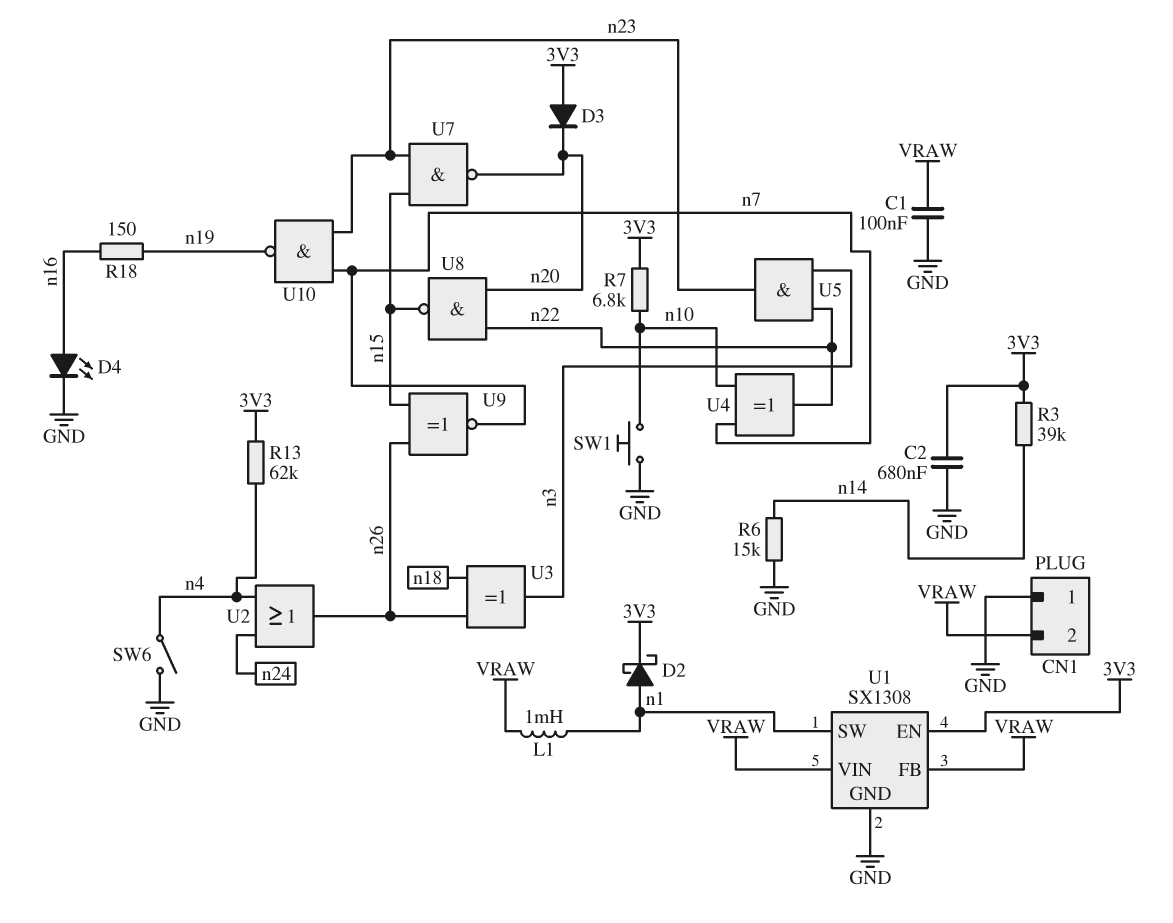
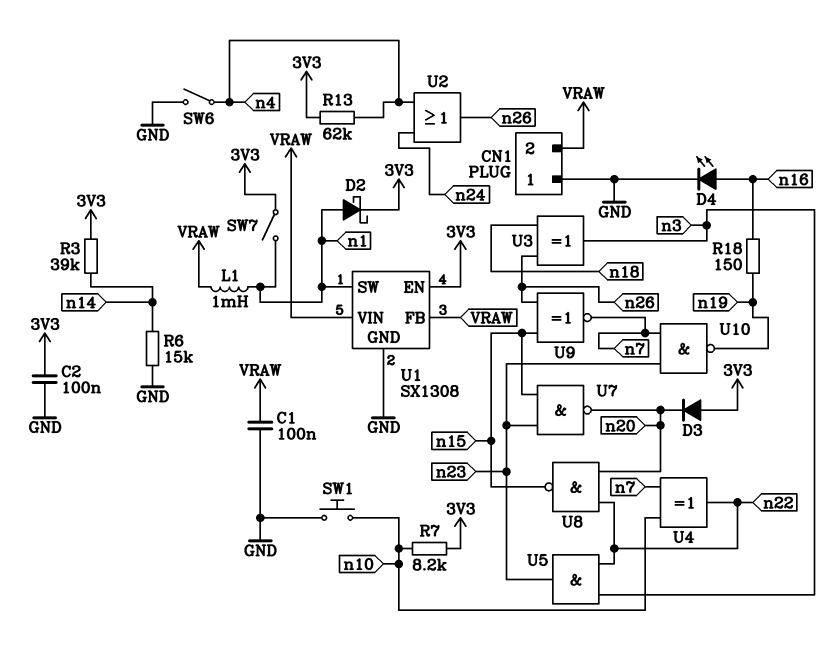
C2: 680nF (3V3, GND) -> 100nF (3V3, GND)
R7: 6.8k (3V3, n10) -> 8.2k (3V3, n10)
SW7: none -> switch (3V3, n1)

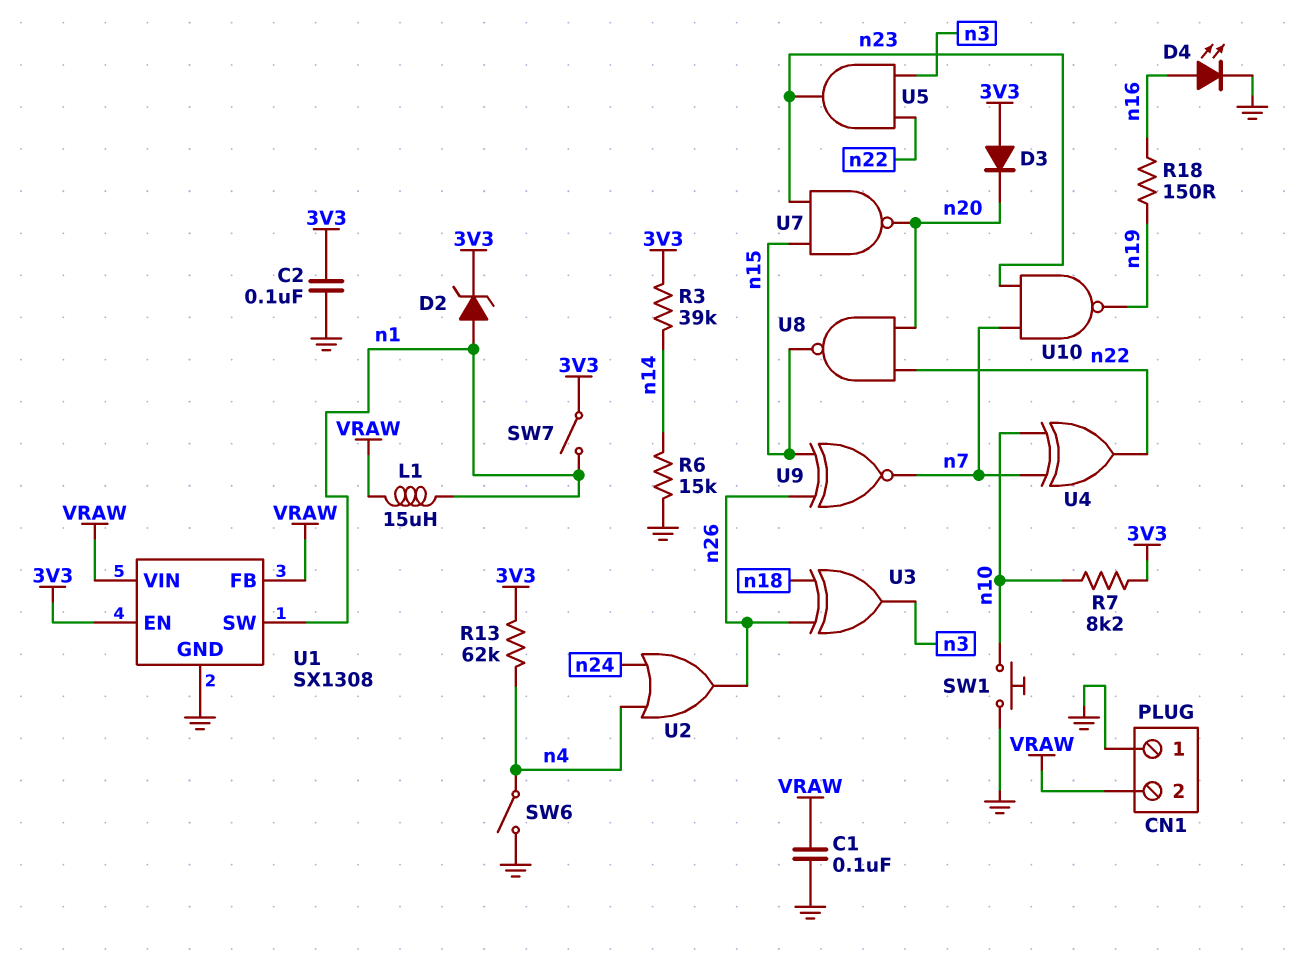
D2: schottky (A n1, K 3V3) -> zener (A n1, K 3V3)
L1: 1mH (VRAW, n1) -> 15uH (VRAW, n1)

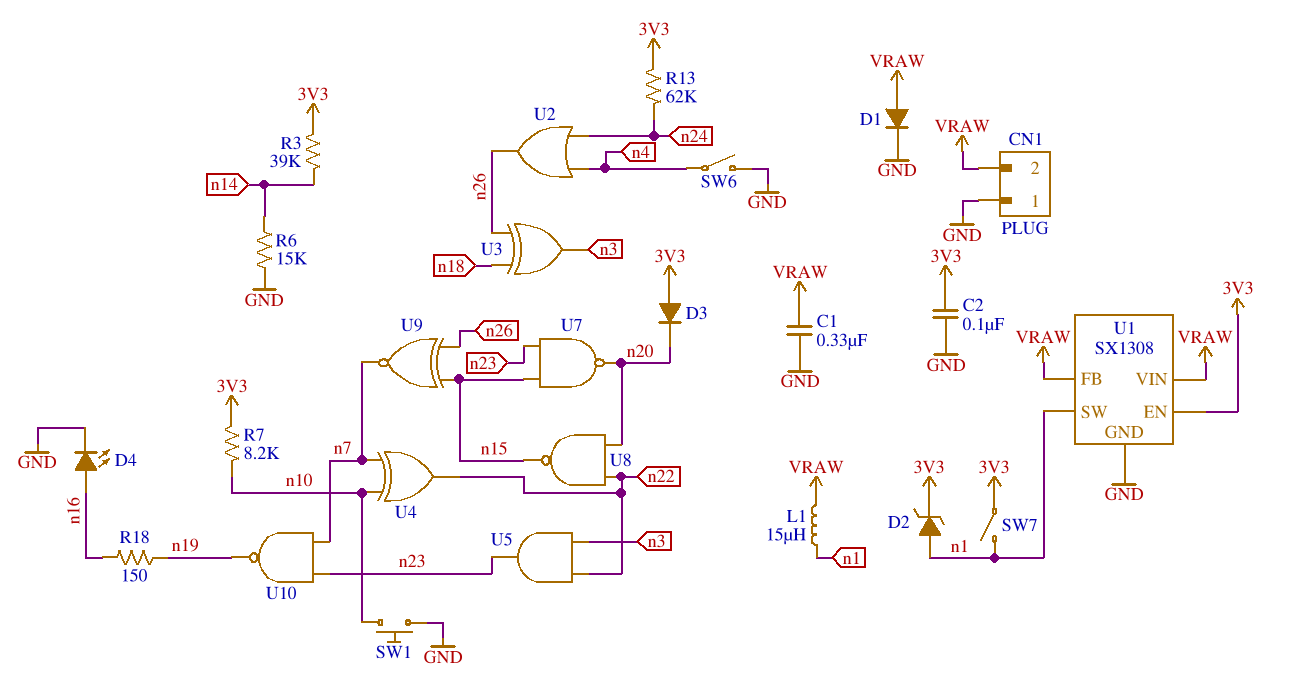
C1: 100nF (GND, VRAW) -> 330nF (GND, VRAW)
D1: none -> diode (A VRAW, K GND)
R13: 62k (3V3, n4) -> 62k (3V3, n24)

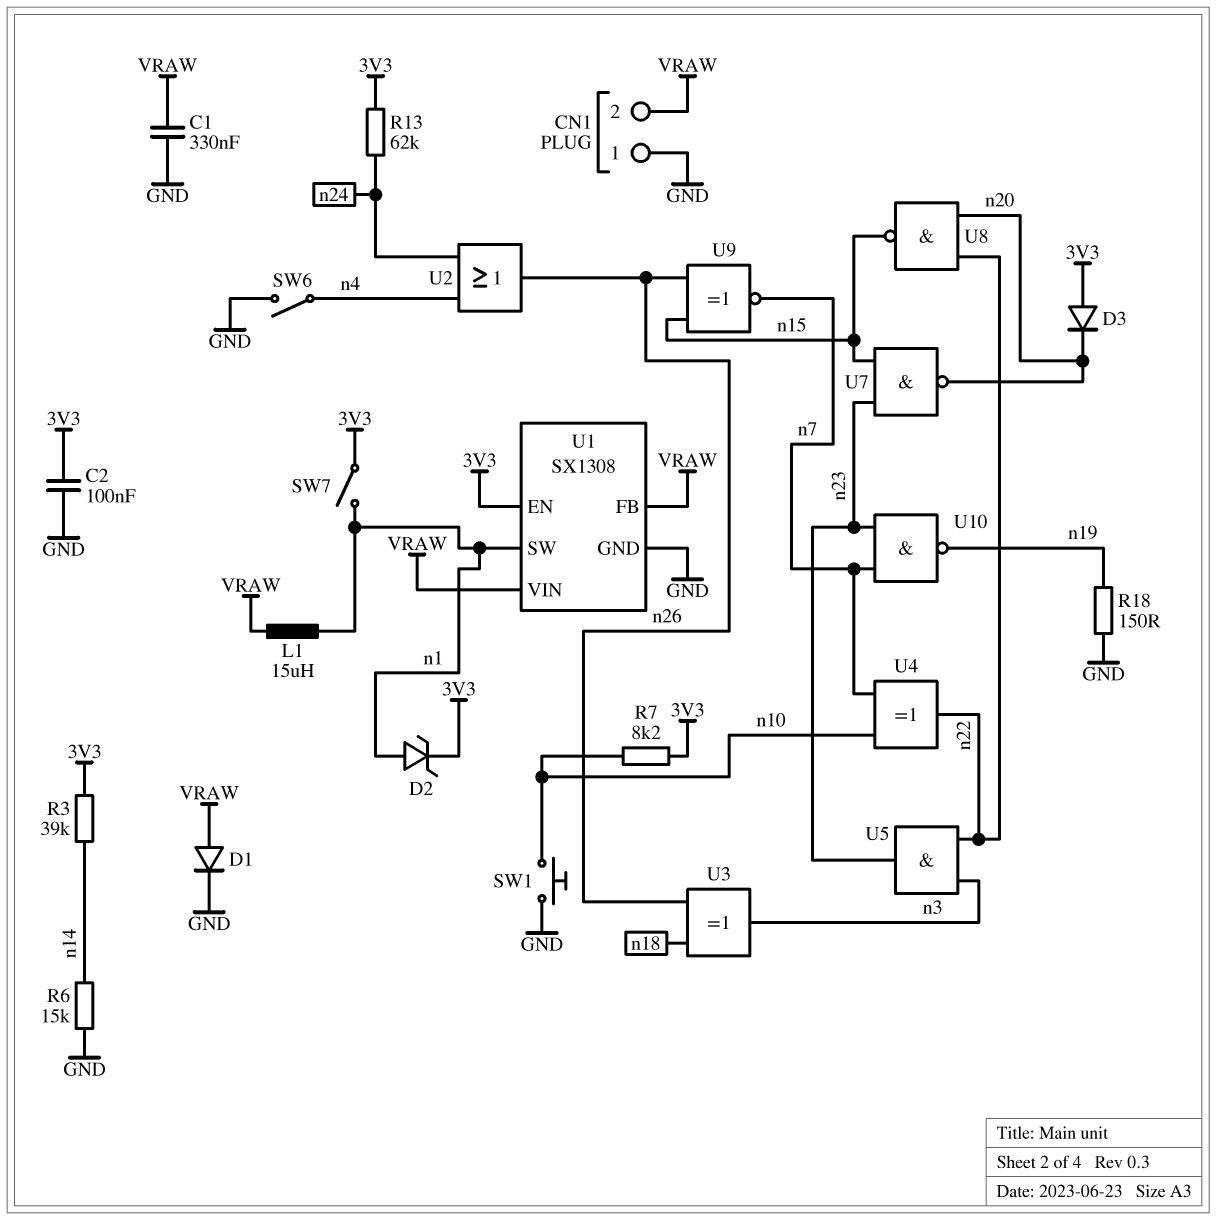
D4: LED (A n16, K GND) -> none
R18: 150 (n16, n19) -> 150 (GND, n19)

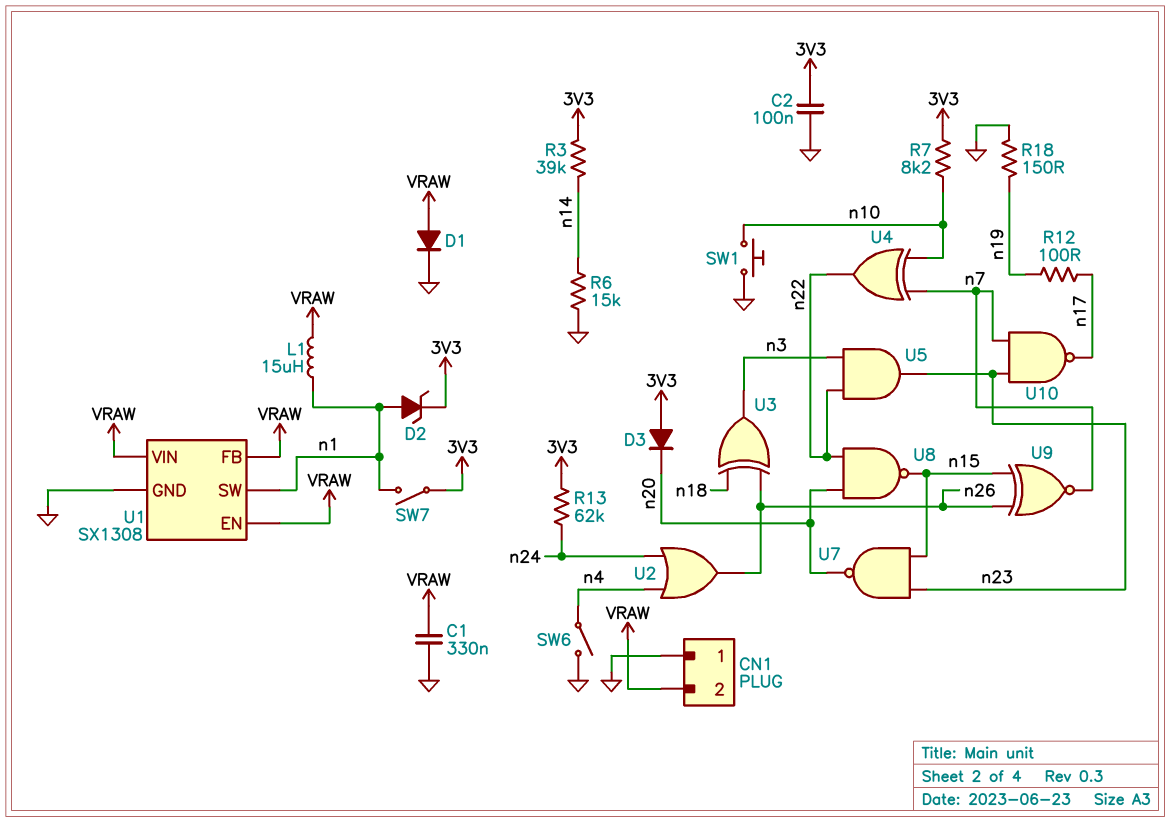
R12: none -> 100 (n17, n19)
U1 pin EN: 3V3 -> VRAW
U10: NAND (in n7, in n23, out n19) -> NAND (in n7, in n23, out n17)

